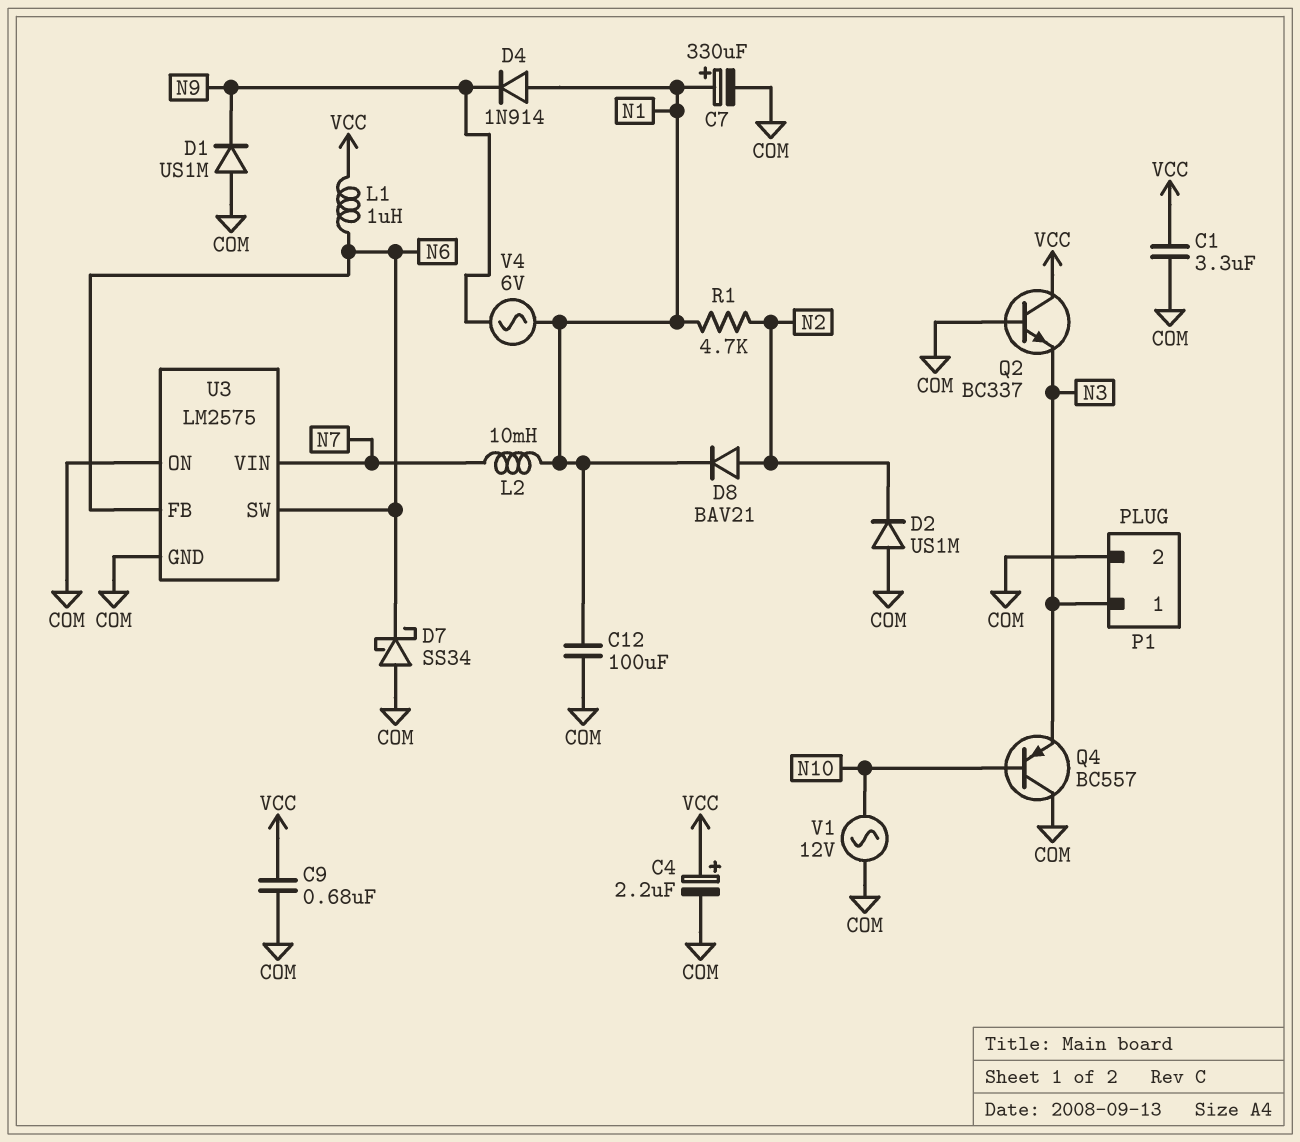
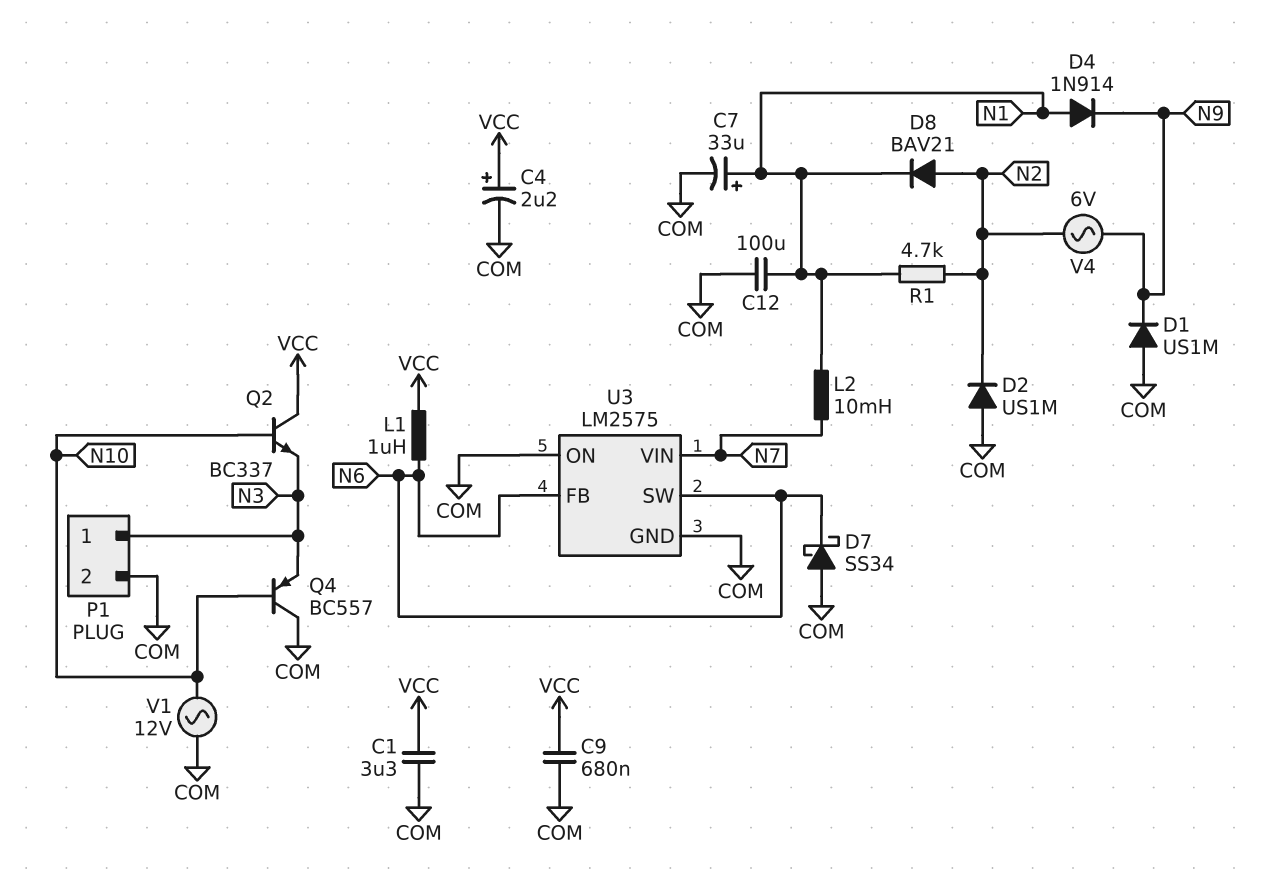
C7: 330uF (plus N1, minus COM) -> 33uF (plus N1, minus COM)
Q2: NPN BC337 (B COM, C VCC, E N3) -> NPN BC337 (B N10, C VCC, E N3)
V4: AC 6V (N1, N9) -> AC 6V (N2, N9)

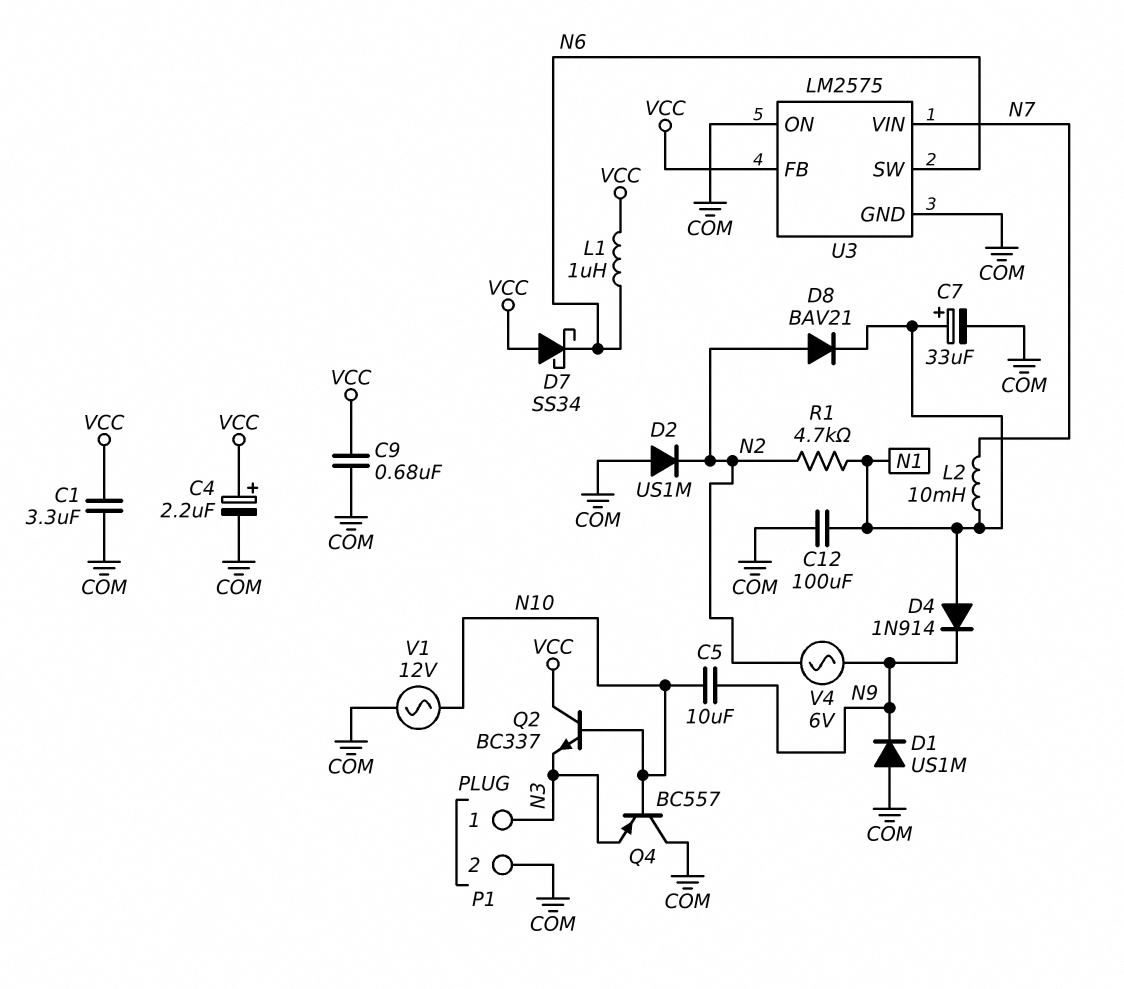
C5: none -> 10uF (N9, N10)
D7: schottky SS34 (A COM, K N6) -> schottky SS34 (A VCC, K N6)
U3 pin FB: N6 -> VCC

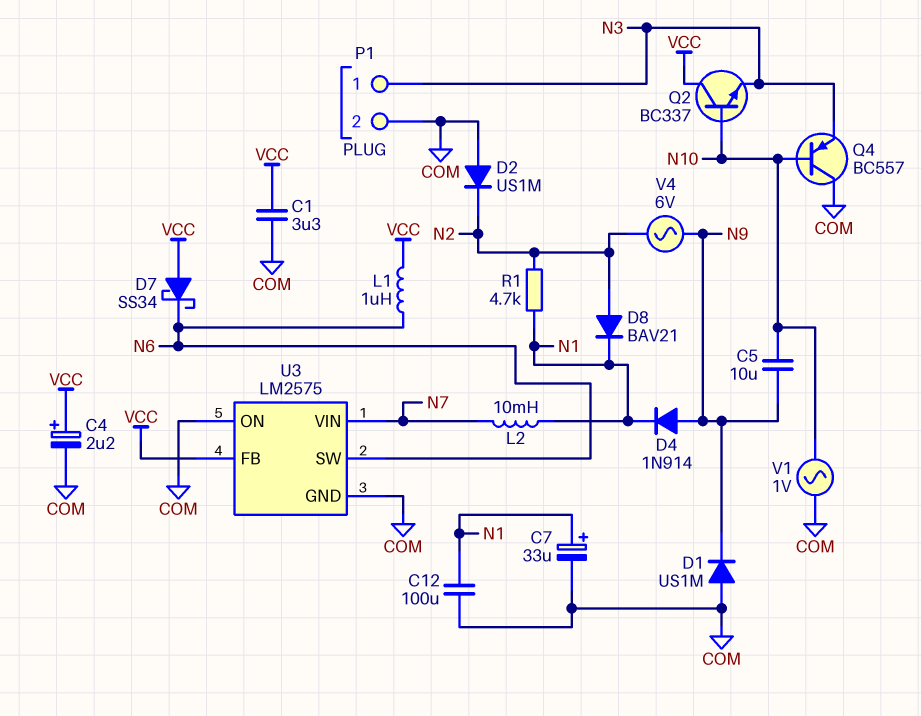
C9: 680nF (COM, VCC) -> none
D4: diode 1N914 (A N1, K N9) -> diode 1N914 (A N9, K N1)
V1: AC 12V (COM, N10) -> AC 1V (COM, N10)

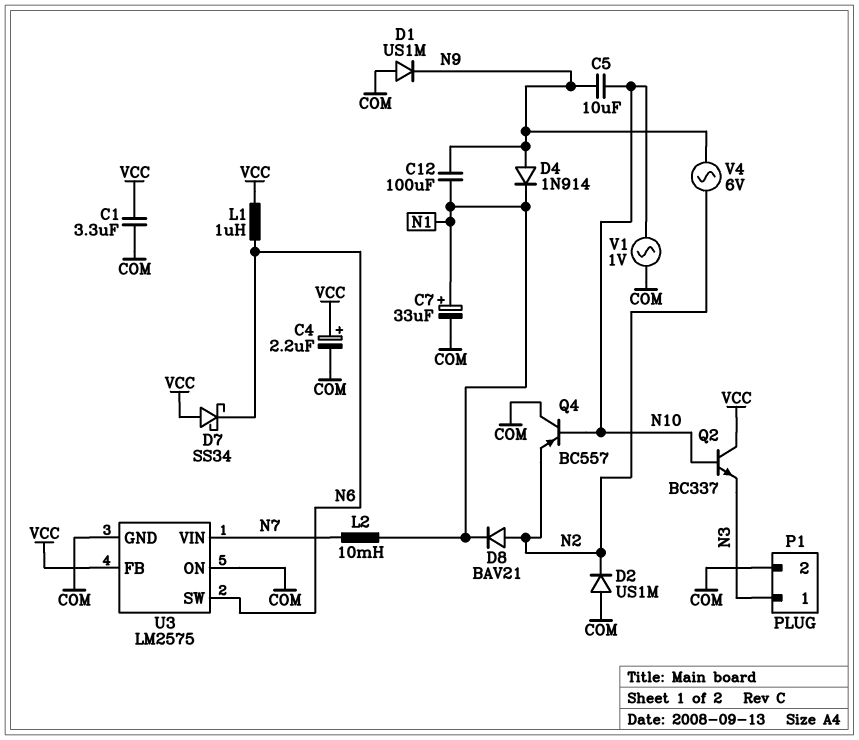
C12: 100uF (COM, N1) -> 100uF (N1, N9)
Q4: PNP BC557 (B N10, C COM, E N3) -> PNP BC557 (B N10, C COM, E N2)
R1: 4.7k (N1, N2) -> none

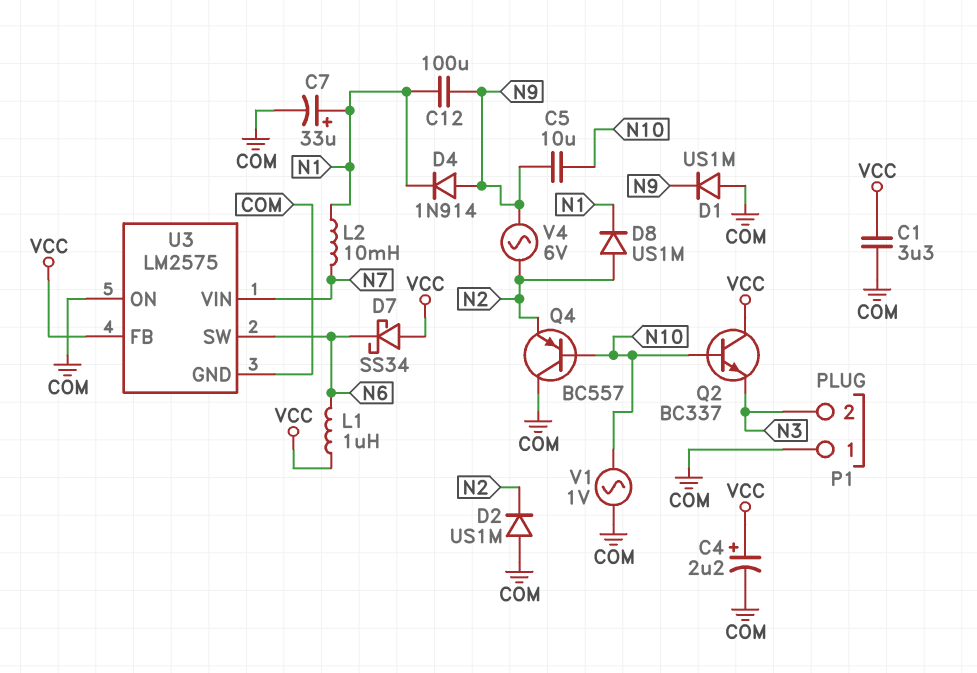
D8: diode BAV21 (A N2, K N1) -> diode US1M (A N2, K N1)
P1 pin 1: N3 -> COM
P1 pin 2: COM -> N3

